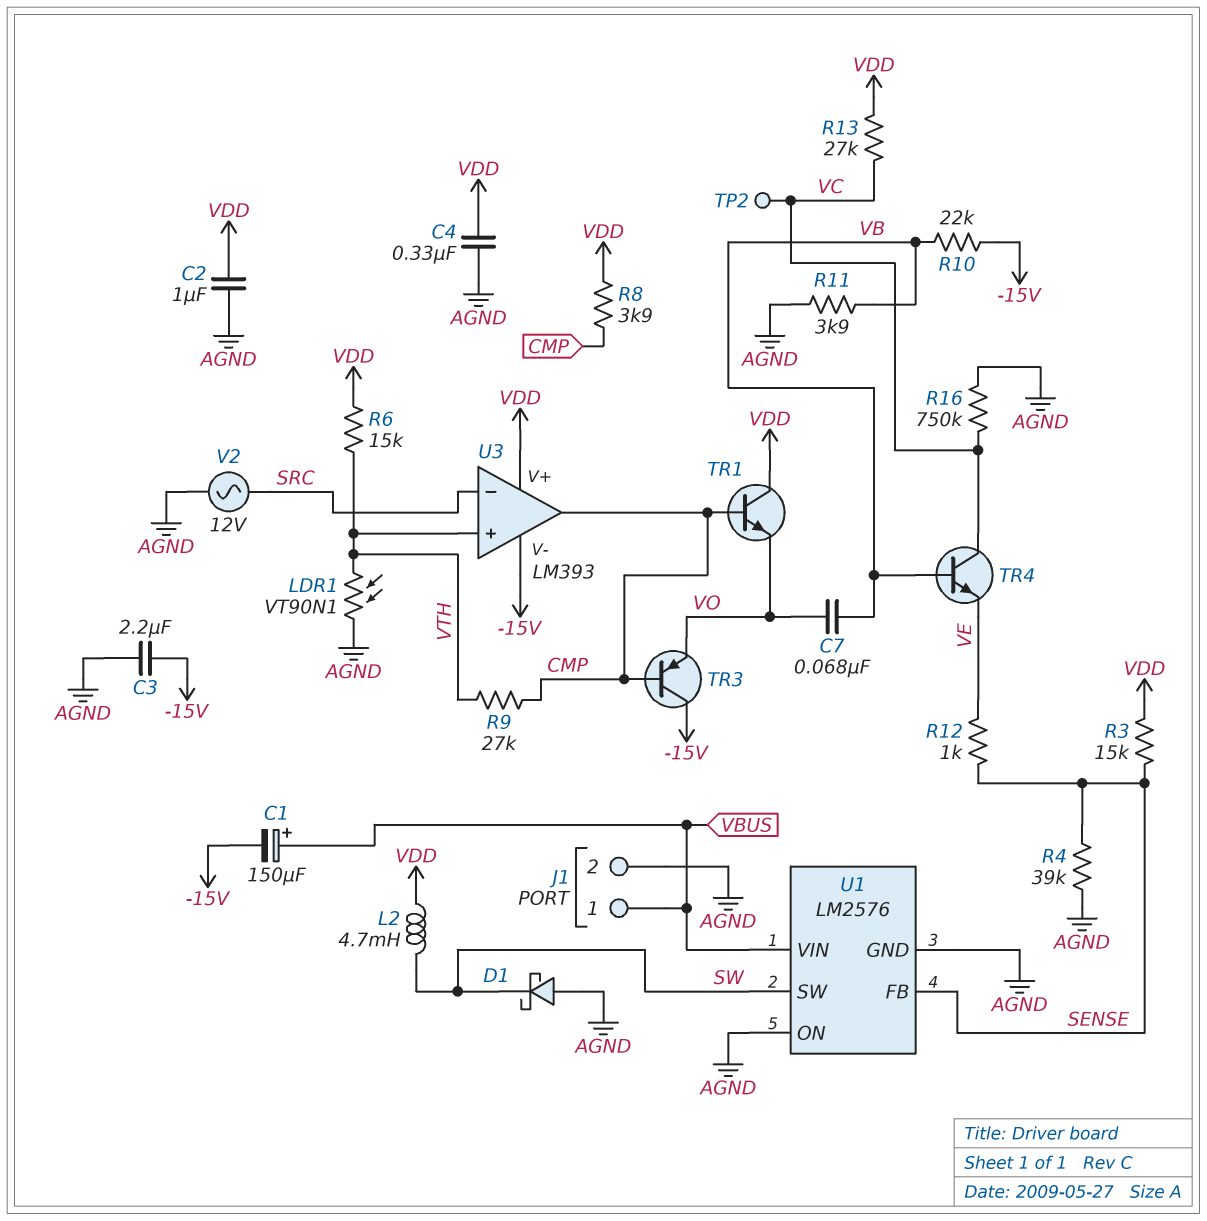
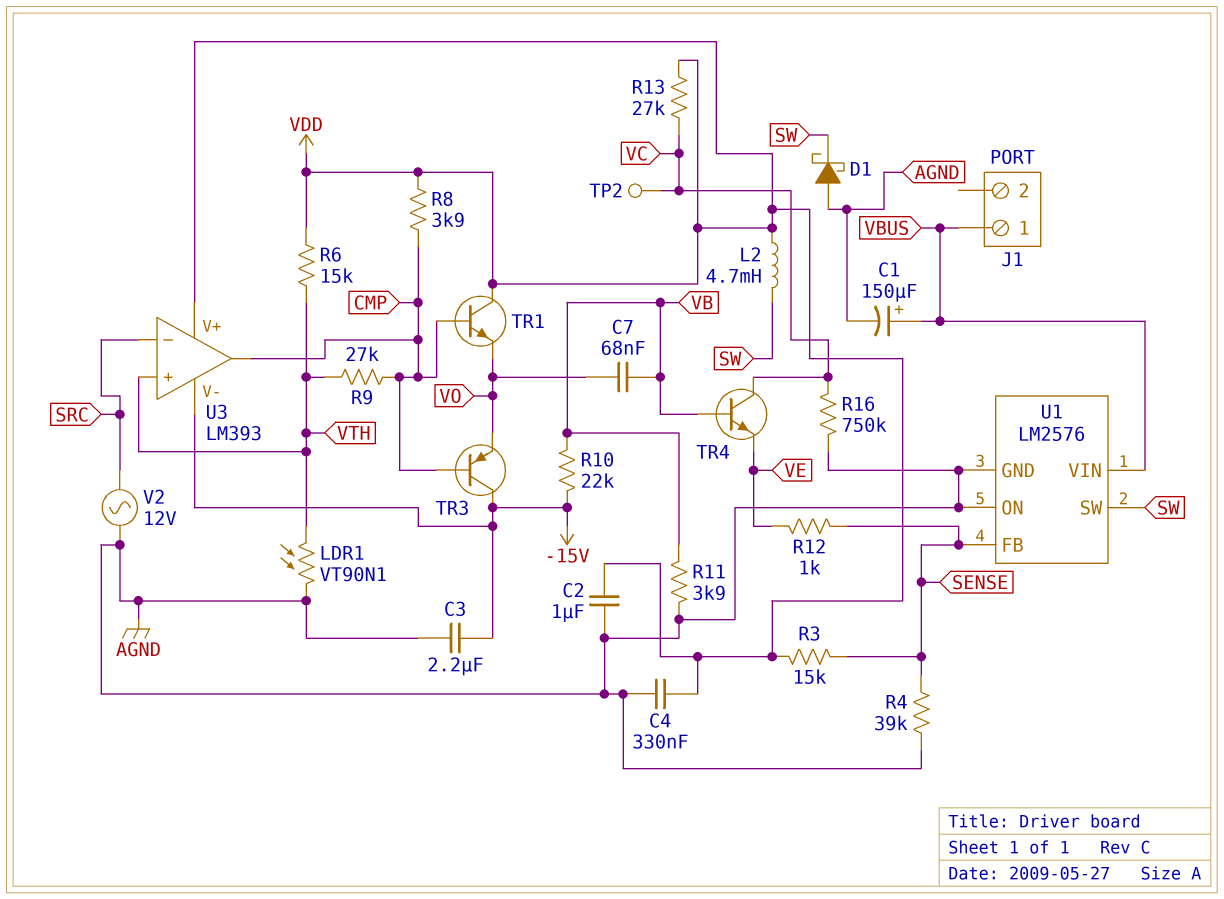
C1: 150uF (plus VBUS, minus -15V) -> 150uF (plus VBUS, minus AGND)
J1 pin 2: AGND -> none

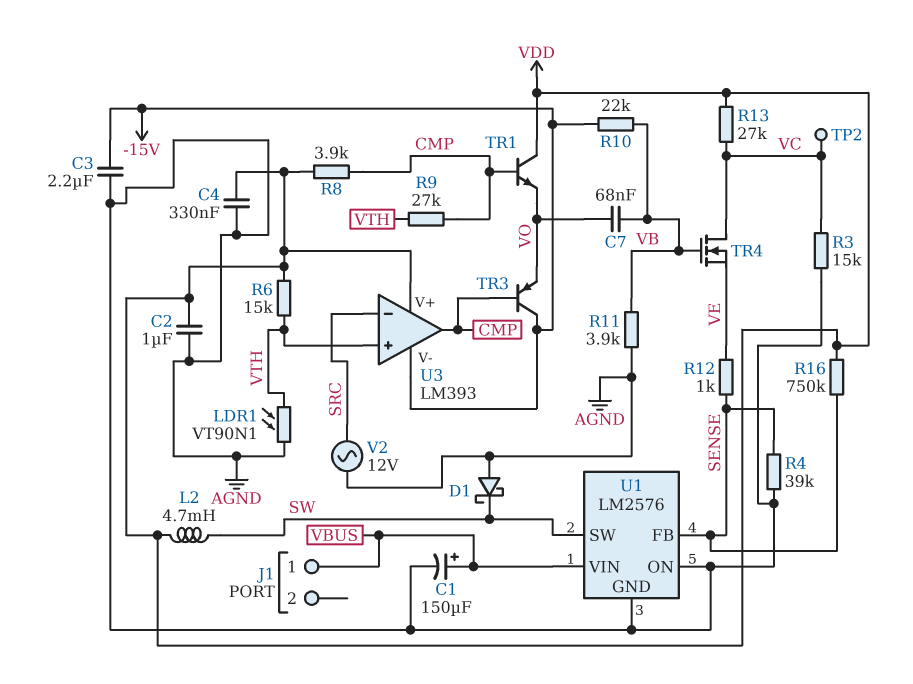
R3: 15k (SENSE, VDD) -> 15k (AGND, VC)
R16: 750k (AGND, VC) -> 750k (SENSE, VDD)
TR4: NPN (B VB, C VC, E VE) -> NMOS (G VB, D VC, S VE)

